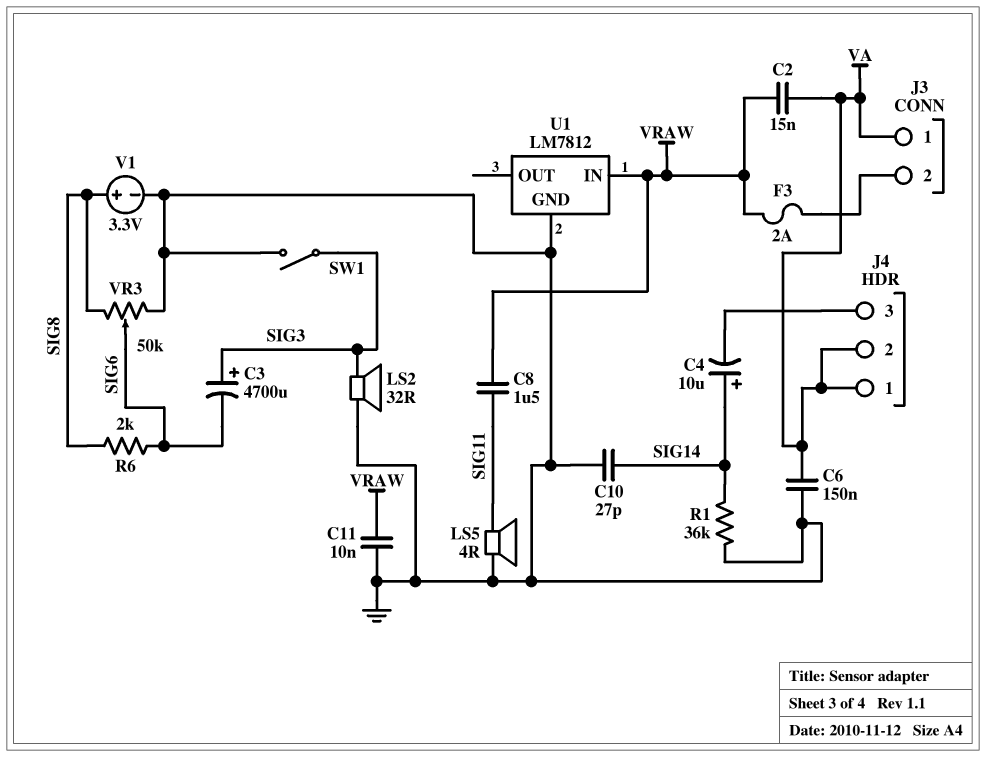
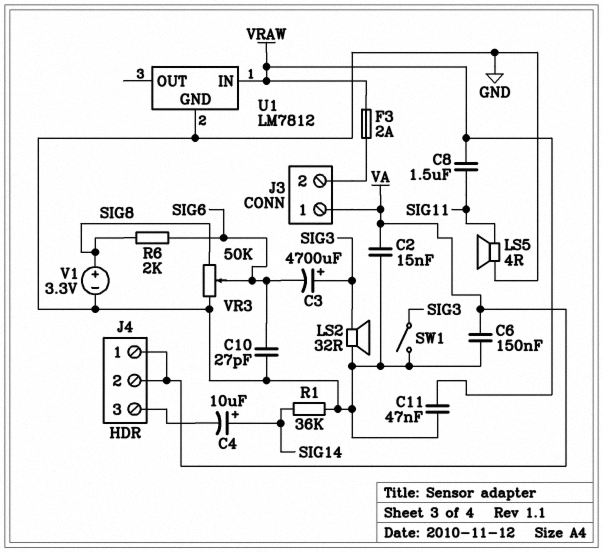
C2: 15nF (VA, VRAW) -> 15nF (GND, VA)
C10: 27pF (GND, SIG14) -> 27pF (GND, SIG6)
C11: 10nF (GND, VRAW) -> 47nF (GND, VRAW)

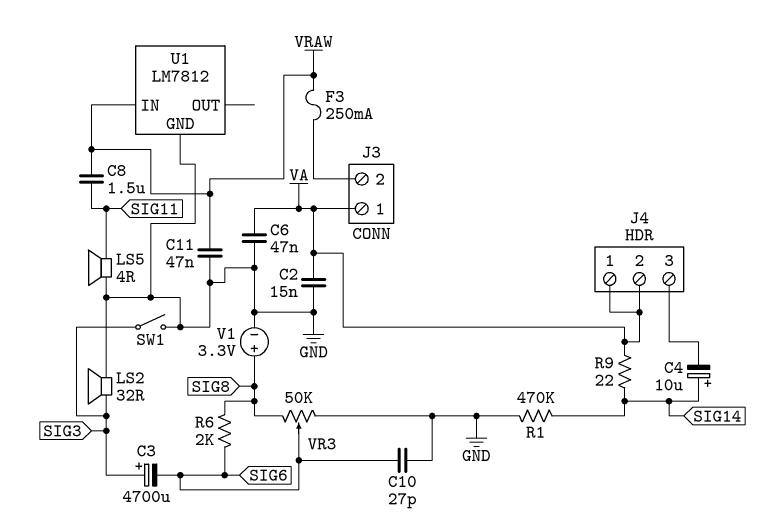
C6: 150nF (GND, VA) -> 47nF (GND, VA)
F3: 2A (J3/2, VRAW) -> 250mA (J3/2, VRAW)
R1: 36k (GND, SIG14) -> 470k (GND, SIG14)
R9: none -> 22 (SIG14, VA)

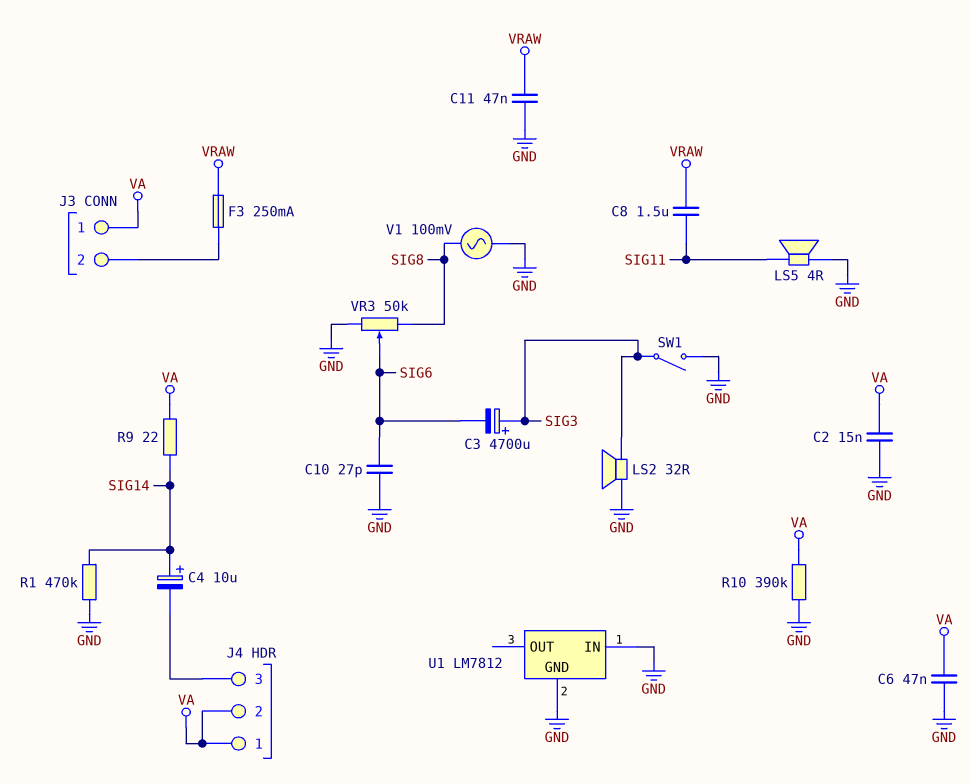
R6: 2k (SIG6, SIG8) -> none
R10: none -> 390k (GND, VA)
U1 pin IN: VRAW -> GND
V1: 3.3V (plus SIG8, minus GND) -> AC 100mV (GND, SIG8)

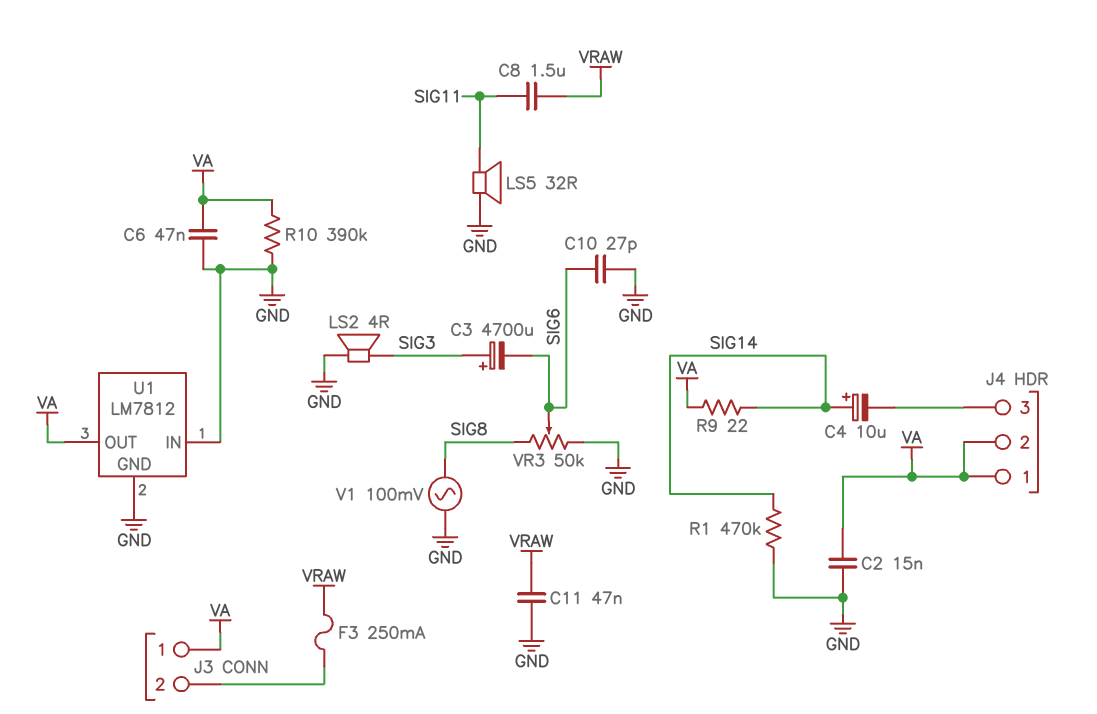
LS2: speaker 32R (GND, SIG3) -> speaker 4R (GND, SIG3)
LS5: speaker 4R (GND, SIG11) -> speaker 32R (GND, SIG11)
SW1: switch (GND, SIG3) -> none
U1 pin OUT: none -> VA

